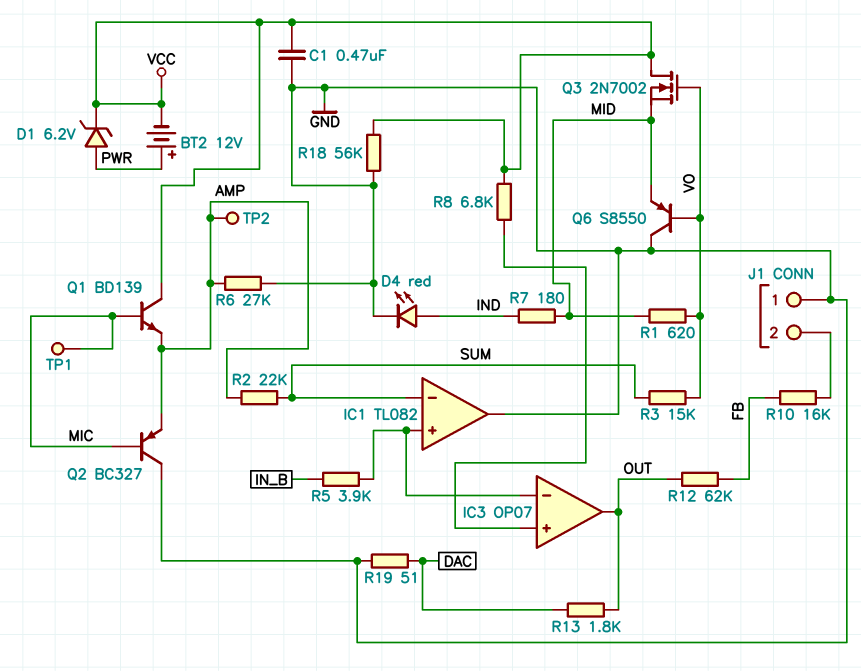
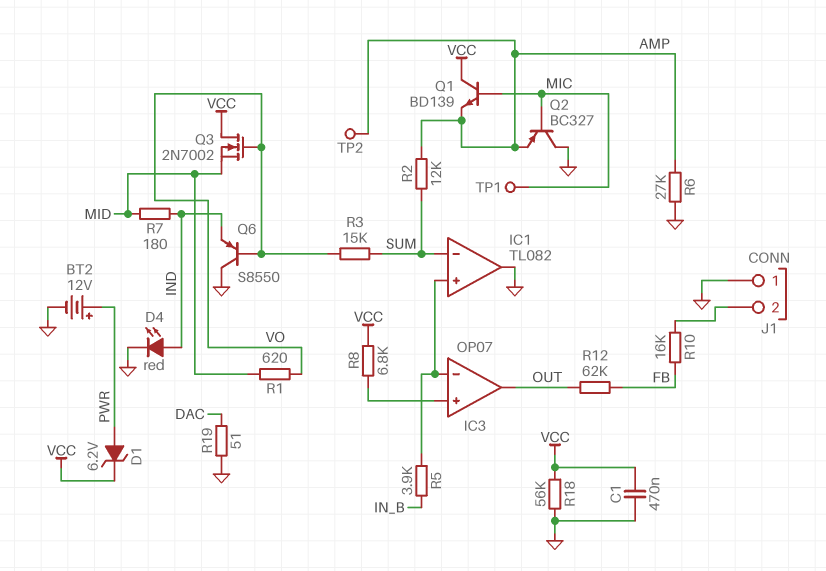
BT2: 12V (plus PWR, minus VCC) -> 12V (plus PWR, minus GND)
Q6: PNP S8550 (B VO, C GND, E MID) -> PNP S8550 (B VO, C GND, E IND)
R2: 22k (AMP, SUM) -> 12k (AMP, SUM)
R13: 1.8k (DAC, OUT) -> none

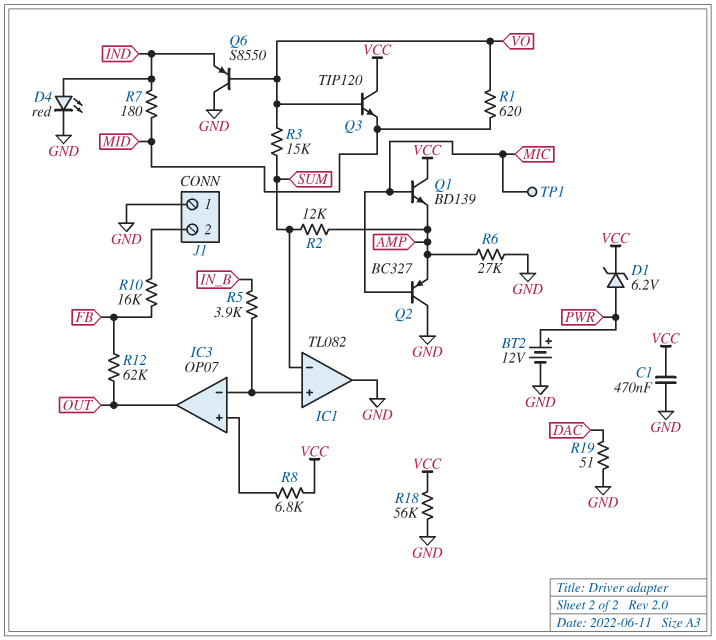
Q3: NMOS 2N7002 (G VO, D VCC, S MID) -> NPN TIP120 (B VO, C VCC, E MID)
TP2: test point (AMP) -> none

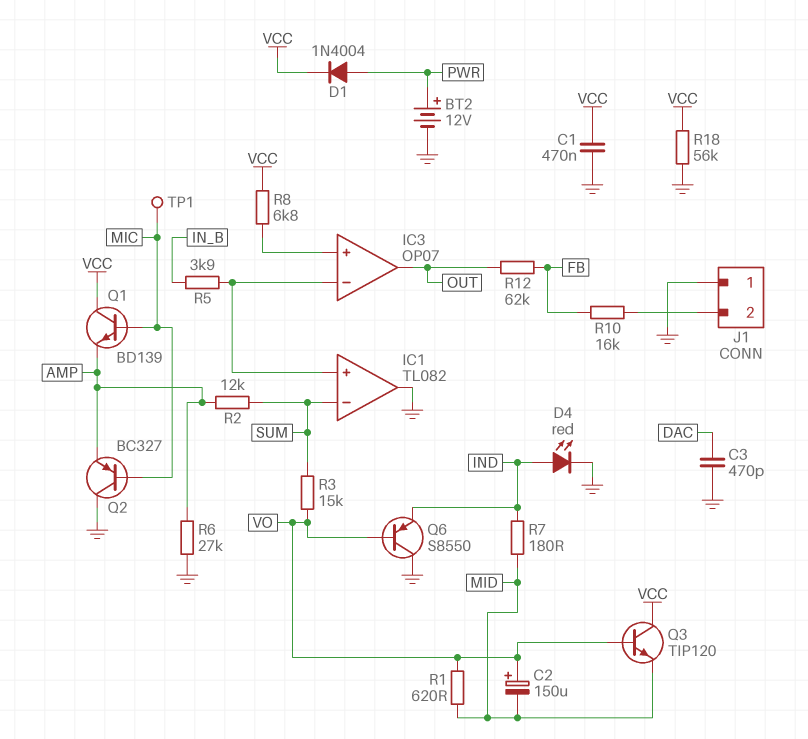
C2: none -> 150uF (plus VO, minus MID)
C3: none -> 470pF (DAC, GND)
D1: zener 6.2V (A PWR, K VCC) -> diode 1N4004 (A PWR, K VCC)
R19: 51 (DAC, GND) -> none

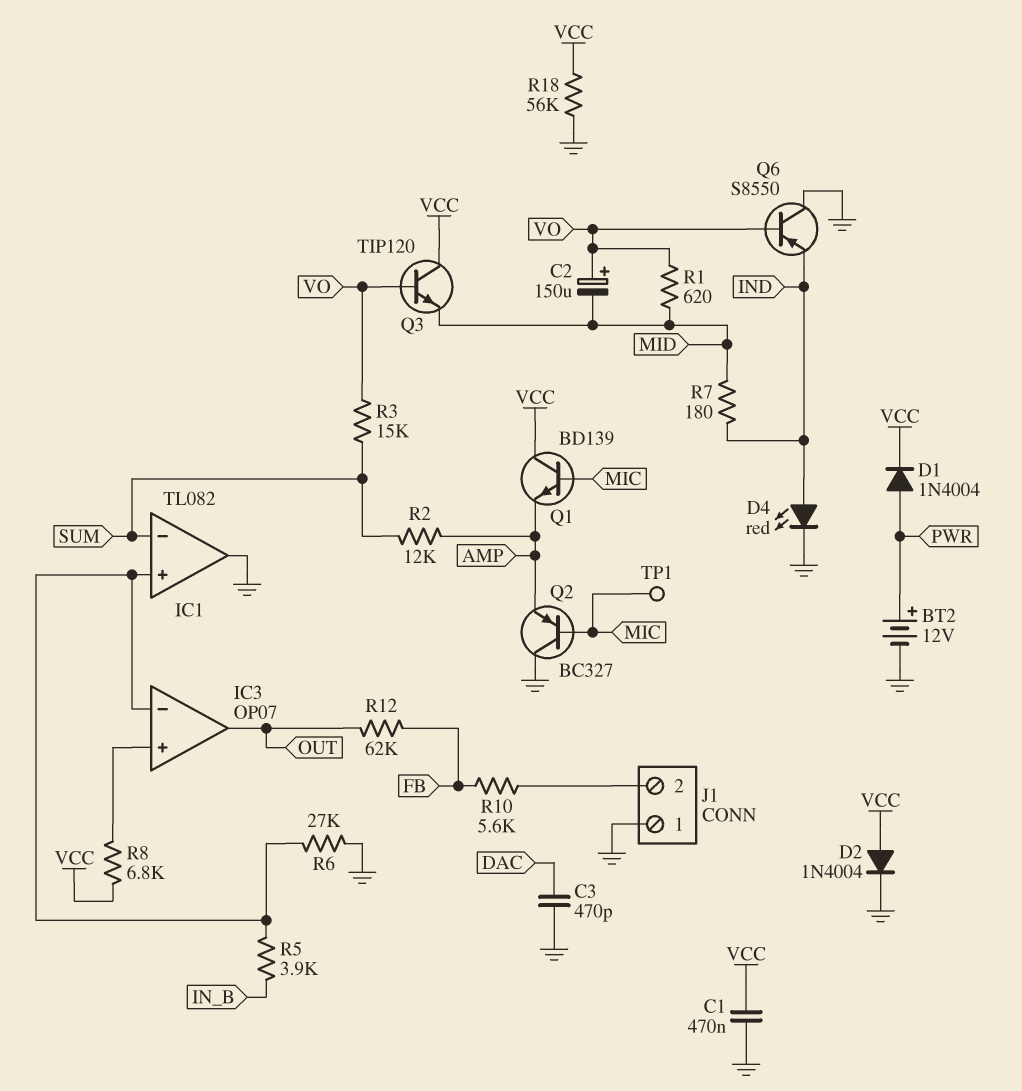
D2: none -> diode 1N4004 (A VCC, K GND)
R6: 27k (AMP, GND) -> 27k (GND, IC1/in+)
R10: 16k (FB, J1/2) -> 5.6k (FB, J1/2)

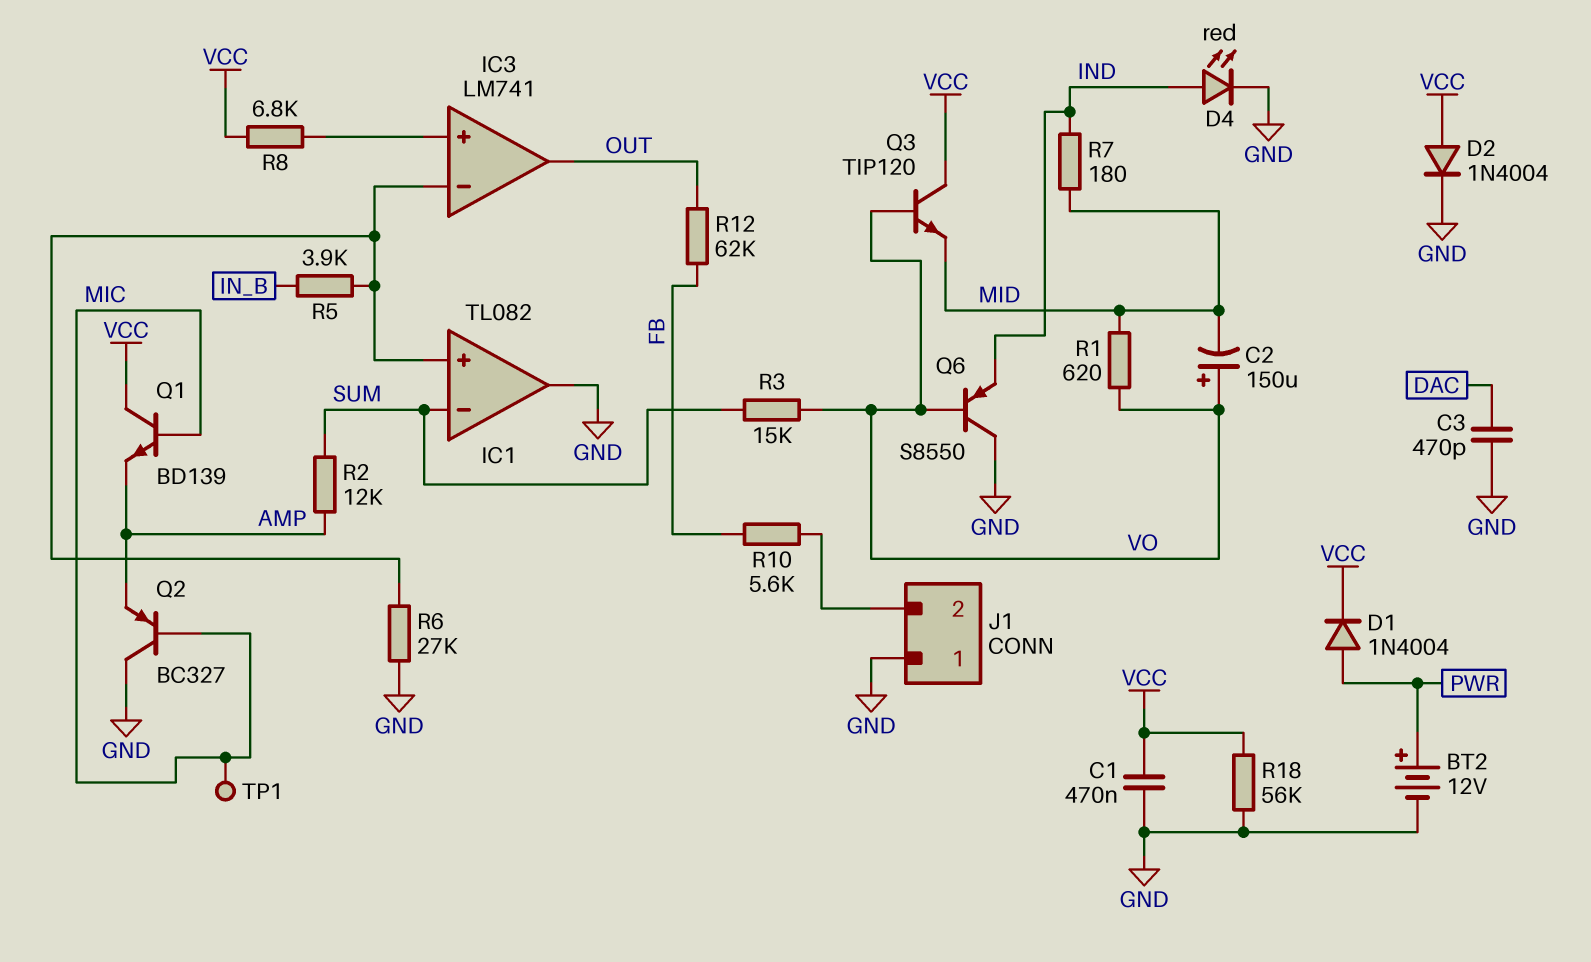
IC3: OP07 -> LM741

